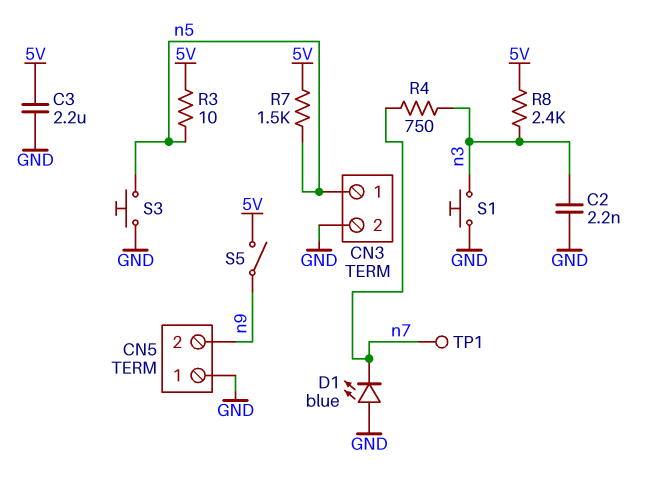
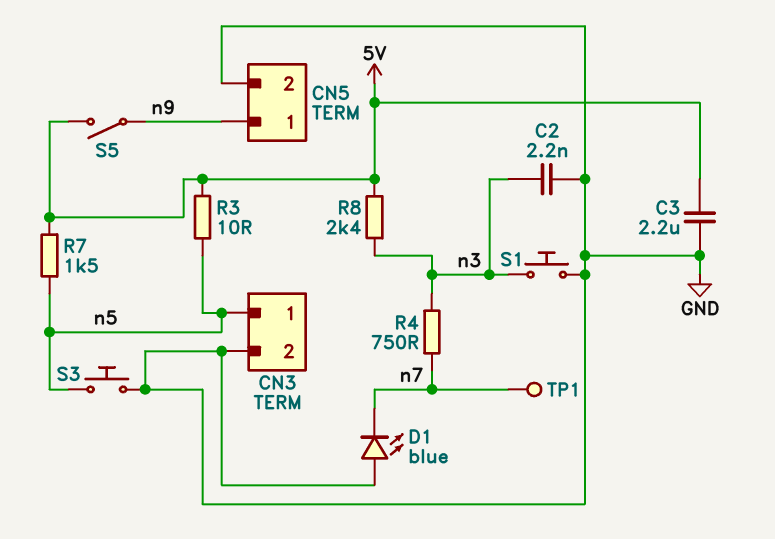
CN5 pin 1: GND -> n9
CN5 pin 2: n9 -> GND

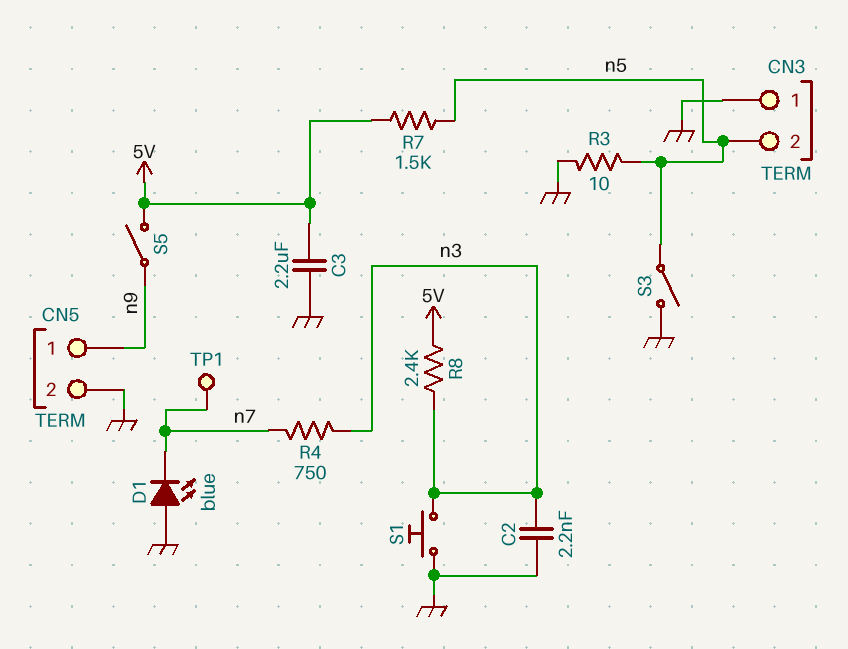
CN3 pin 1: n5 -> GND
CN3 pin 2: GND -> n5
R3: 10 (5V, n5) -> 10 (GND, n5)
S3: button (GND, n5) -> switch (GND, n5)

